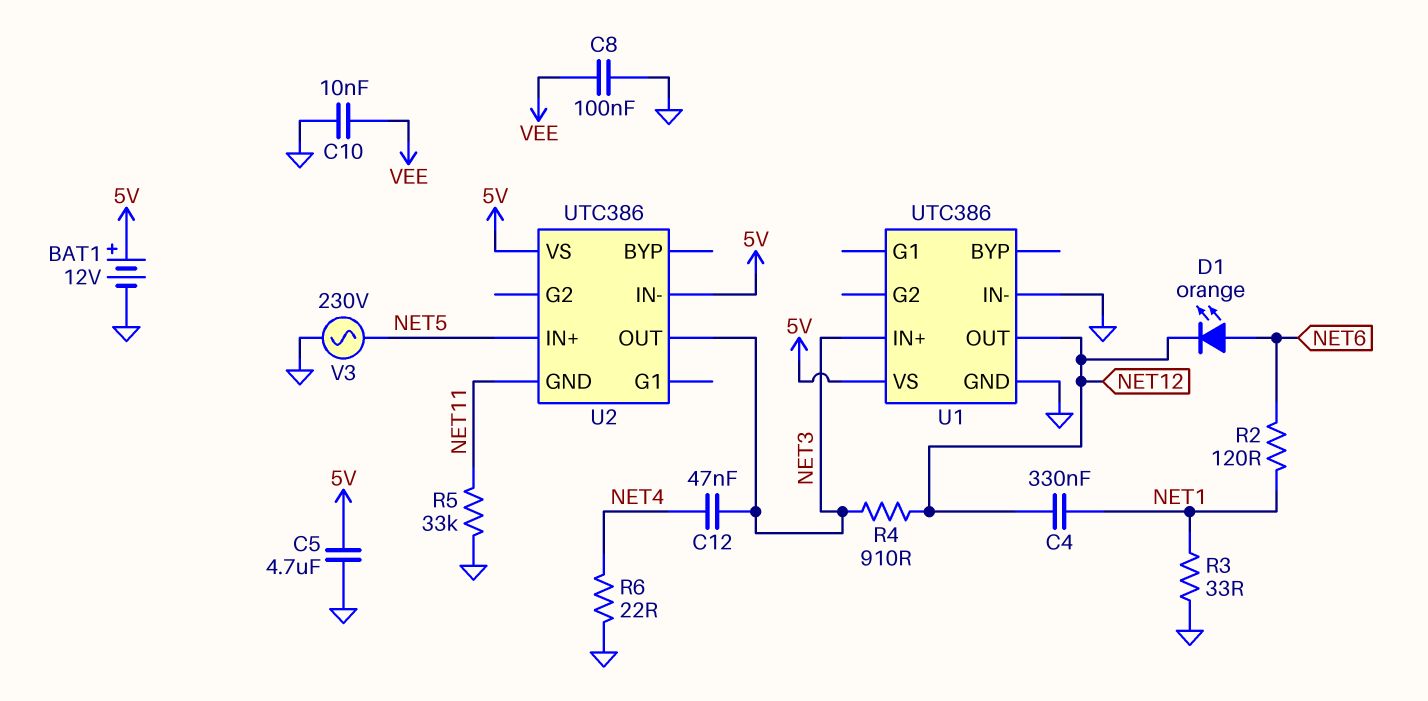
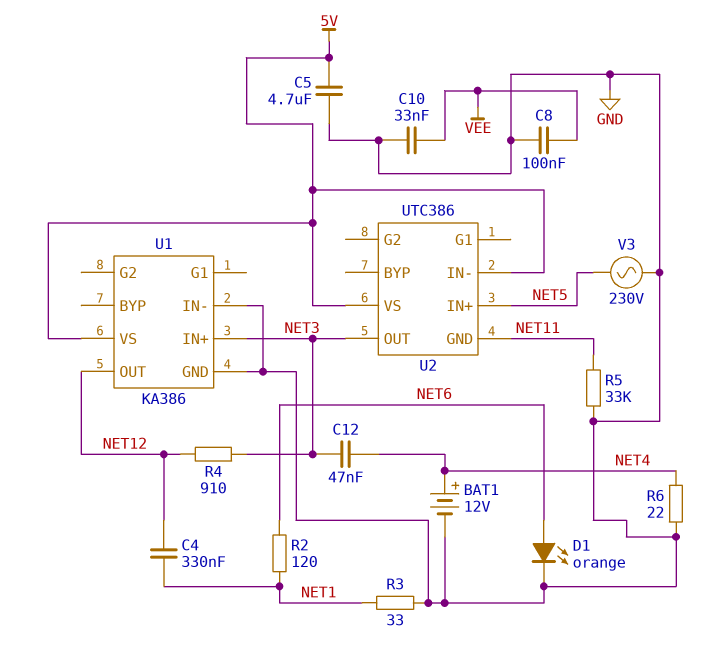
BAT1: 12V (plus 5V, minus GND) -> 12V (plus NET4, minus GND)
C10: 10nF (GND, VEE) -> 33nF (GND, VEE)
D1: LED orange (A NET6, K NET12) -> LED orange (A NET6, K GND)
U1: UTC386 -> KA386

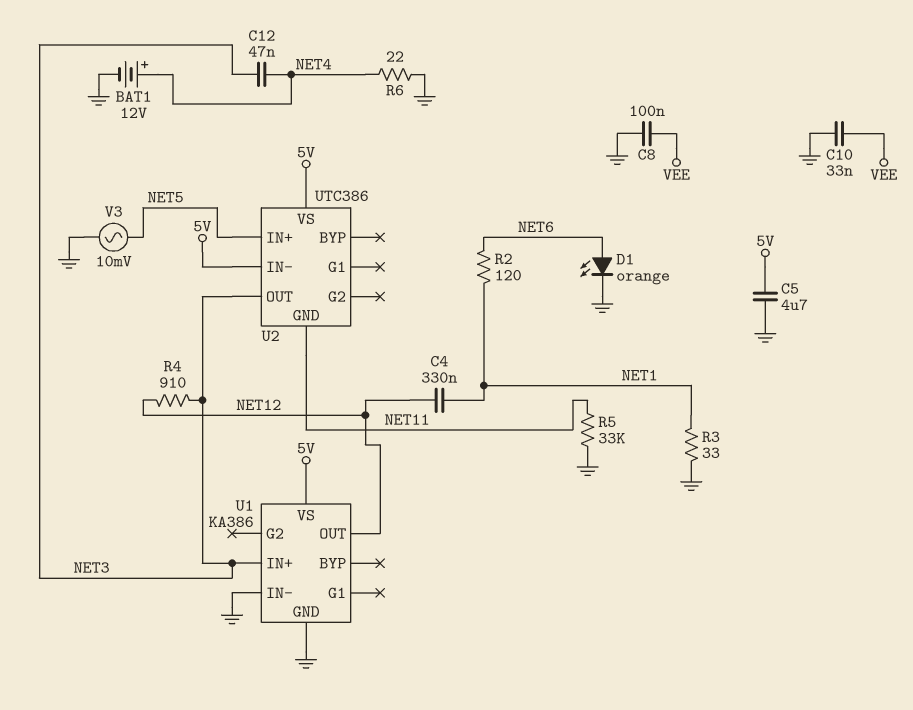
V3: AC 230V (GND, NET5) -> AC 10mV (GND, NET5)

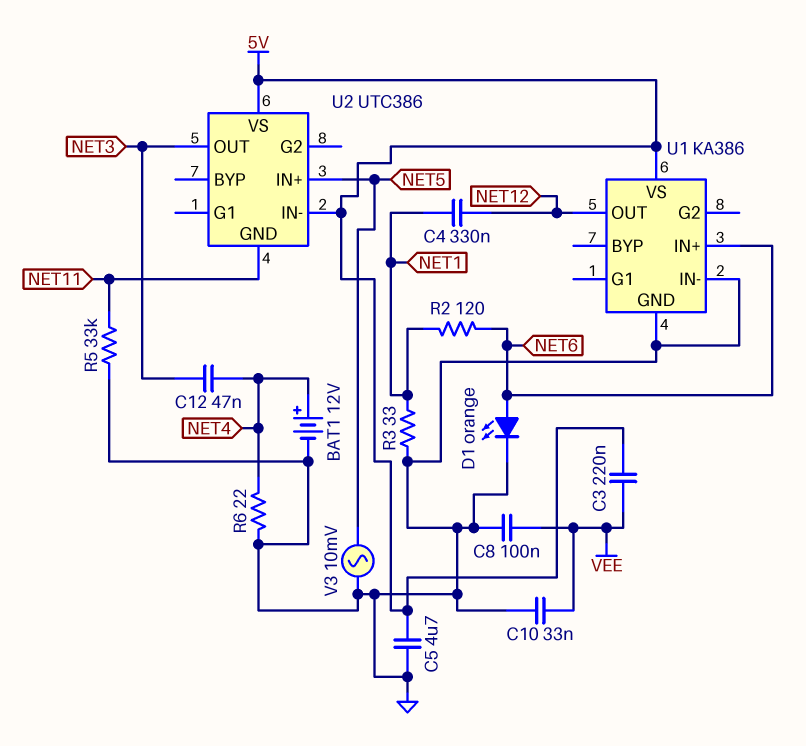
C3: none -> 220nF (5V, VEE)
R4: 910 (NET3, NET12) -> none
U1 pin IN+: NET3 -> NET6

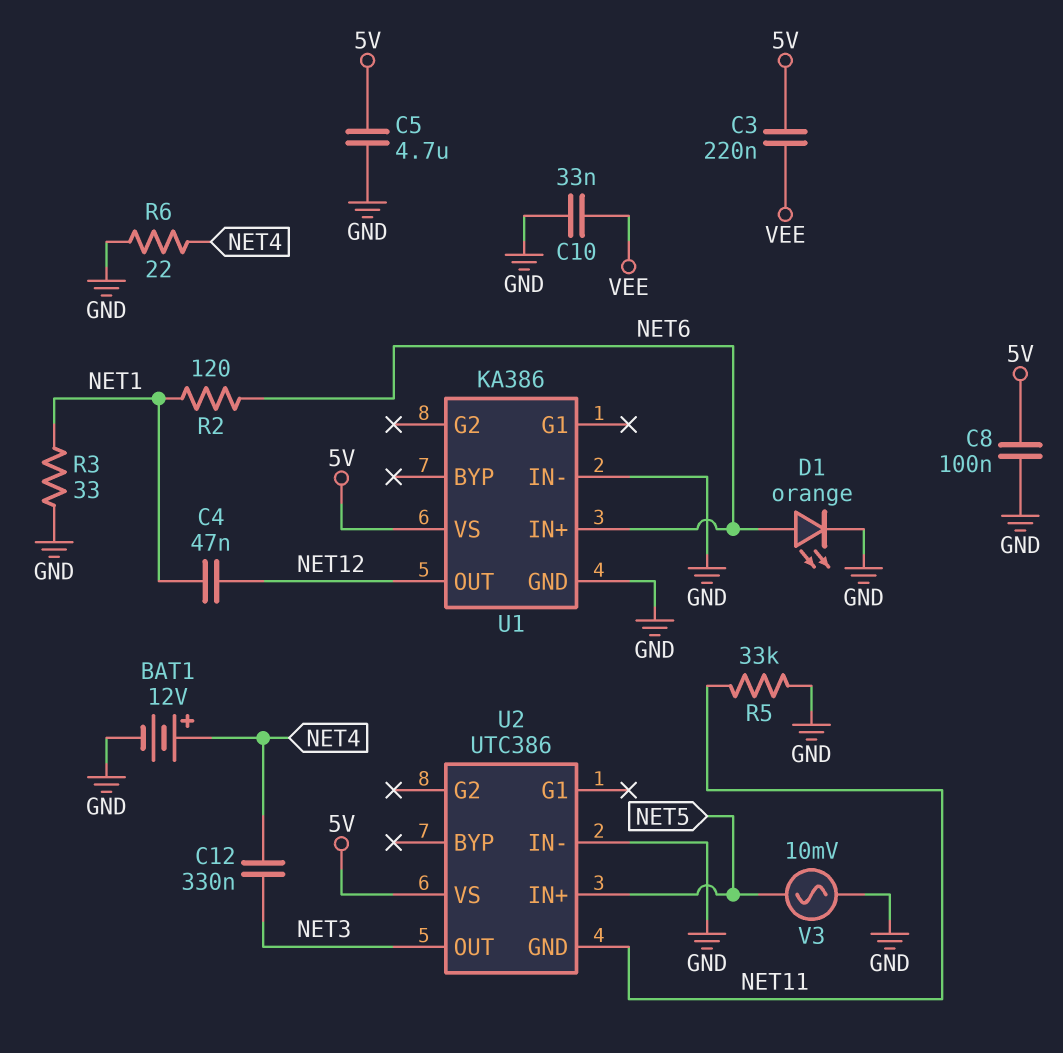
C4: 330nF (NET1, NET12) -> 47nF (NET1, NET12)
C8: 100nF (GND, VEE) -> 100nF (5V, GND)
C12: 47nF (NET3, NET4) -> 330nF (NET3, NET4)
U2 pin IN-: 5V -> GND

